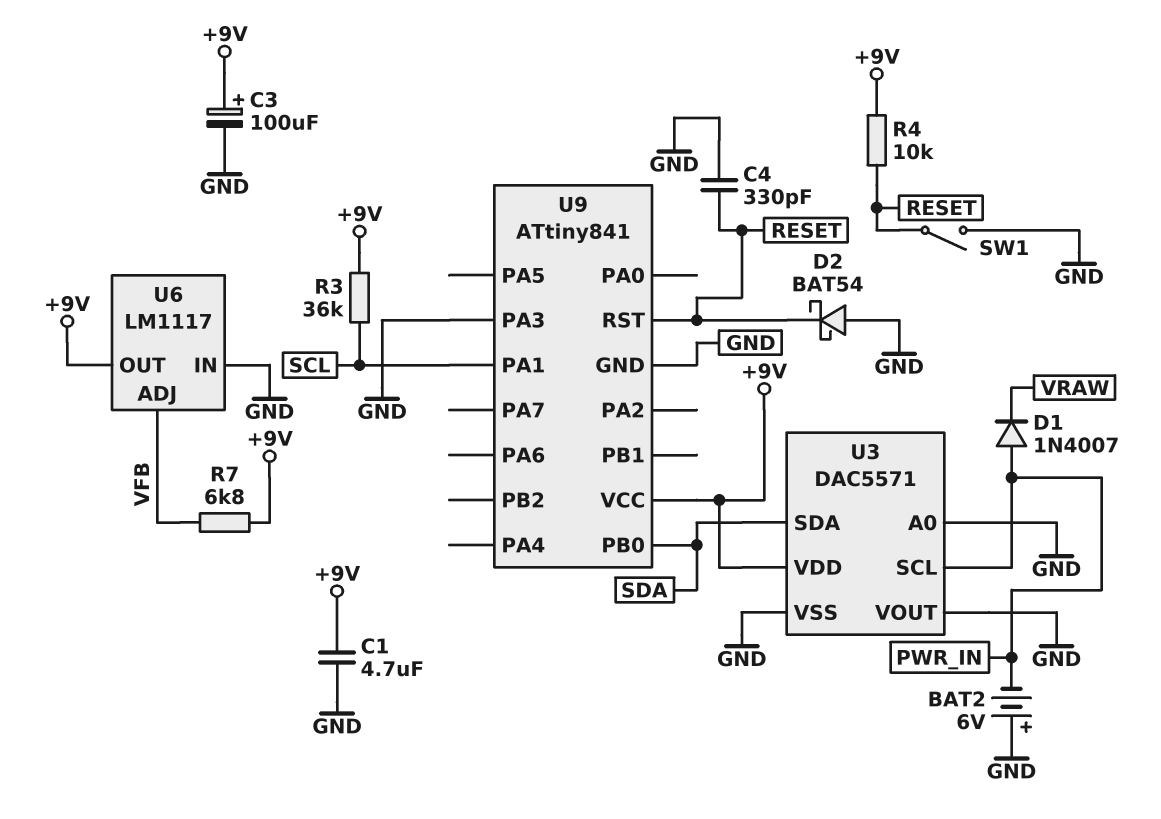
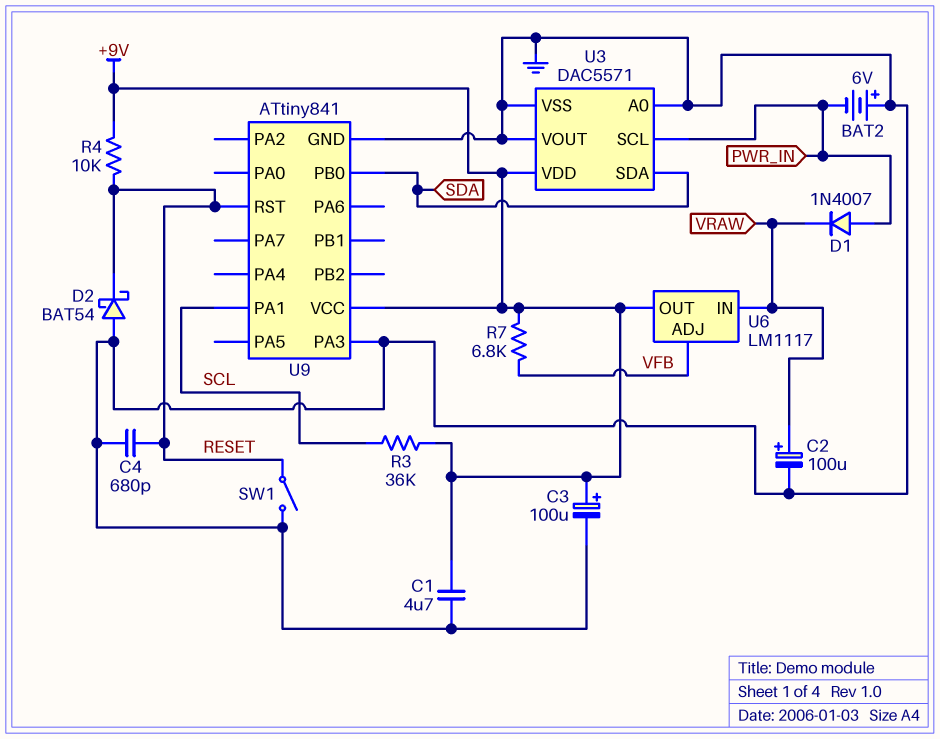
C2: none -> 100uF (plus VRAW, minus GND)
C4: 330pF (GND, RESET) -> 680pF (GND, RESET)
U6 pin IN: GND -> VRAW

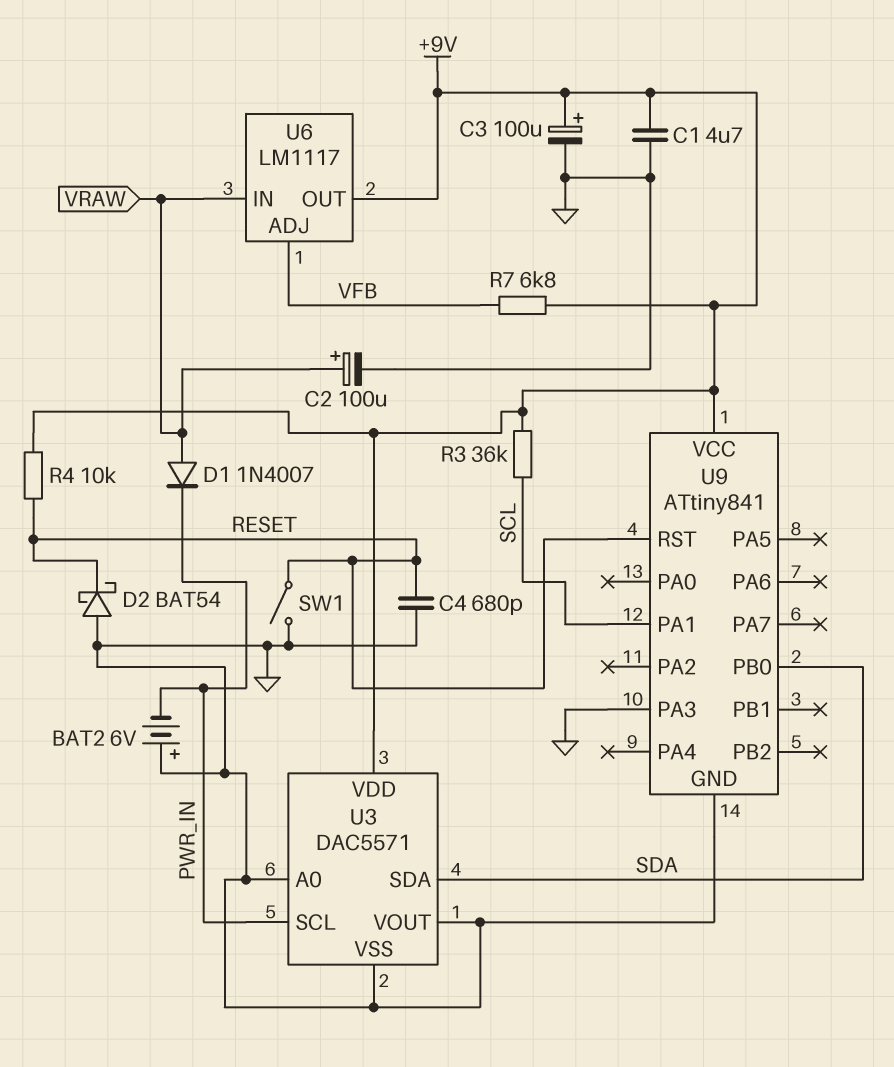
D1: diode 1N4007 (A PWR_IN, K VRAW) -> diode 1N4007 (A VRAW, K PWR_IN)

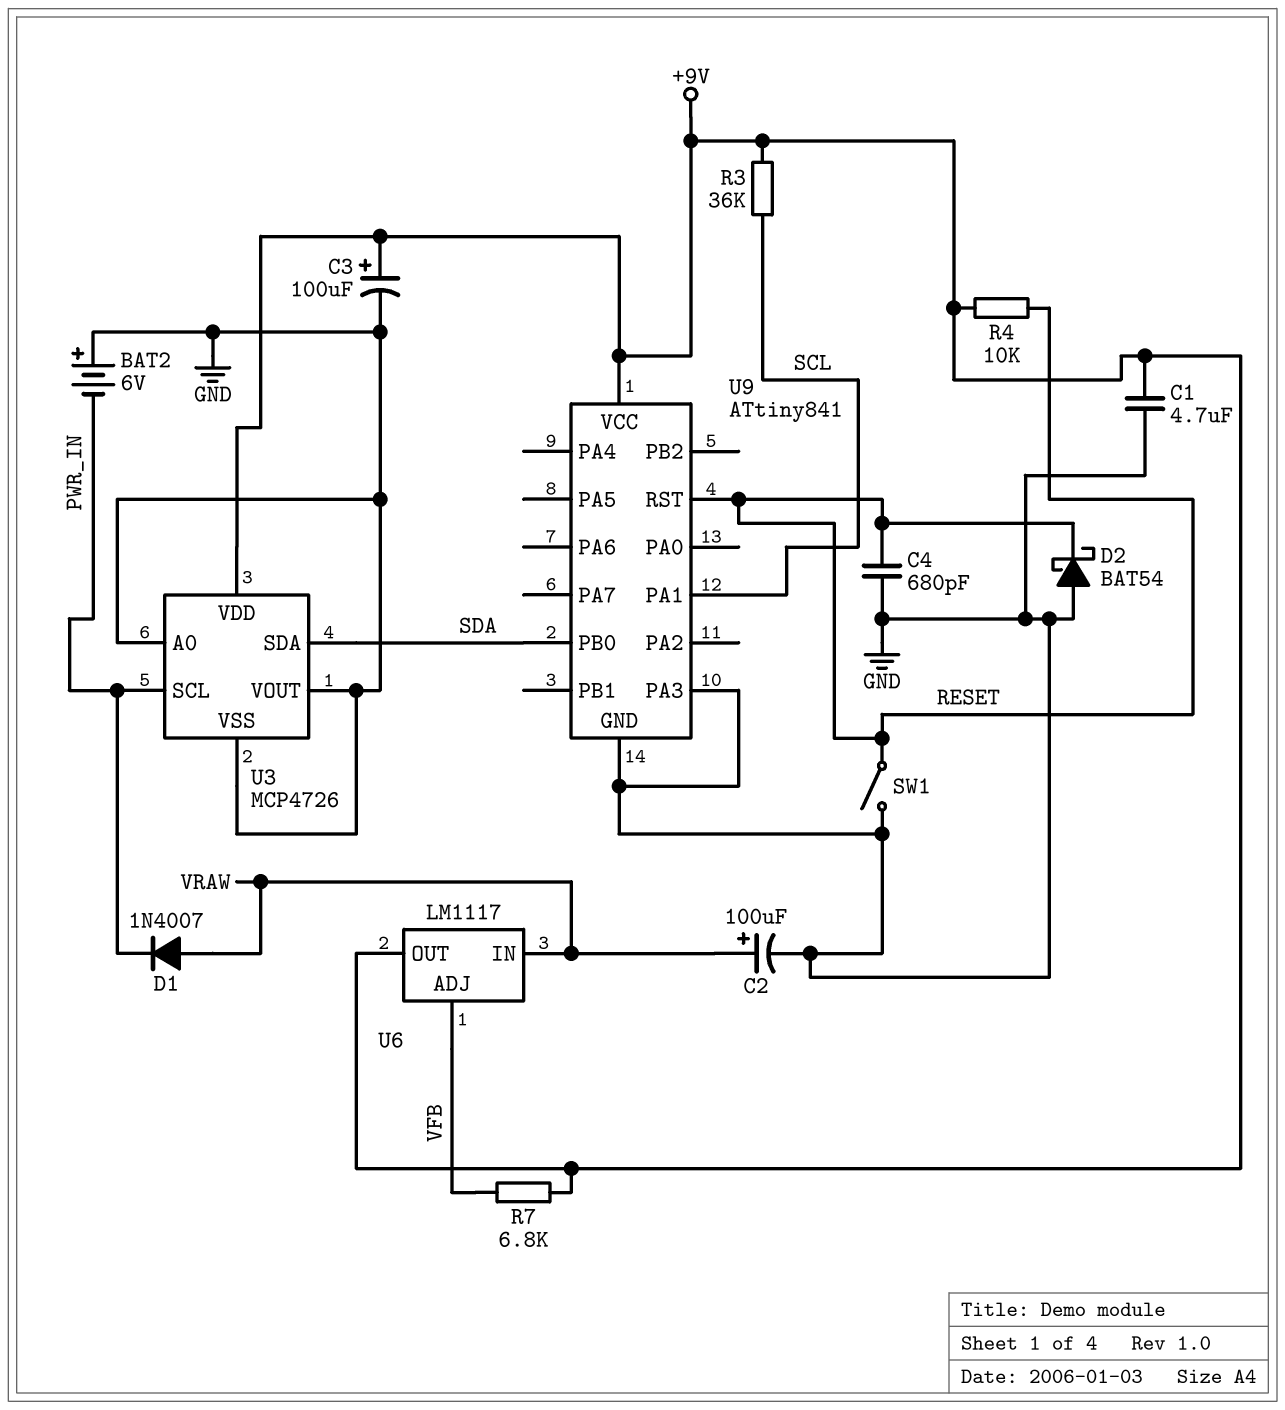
U3: DAC5571 -> MCP4726

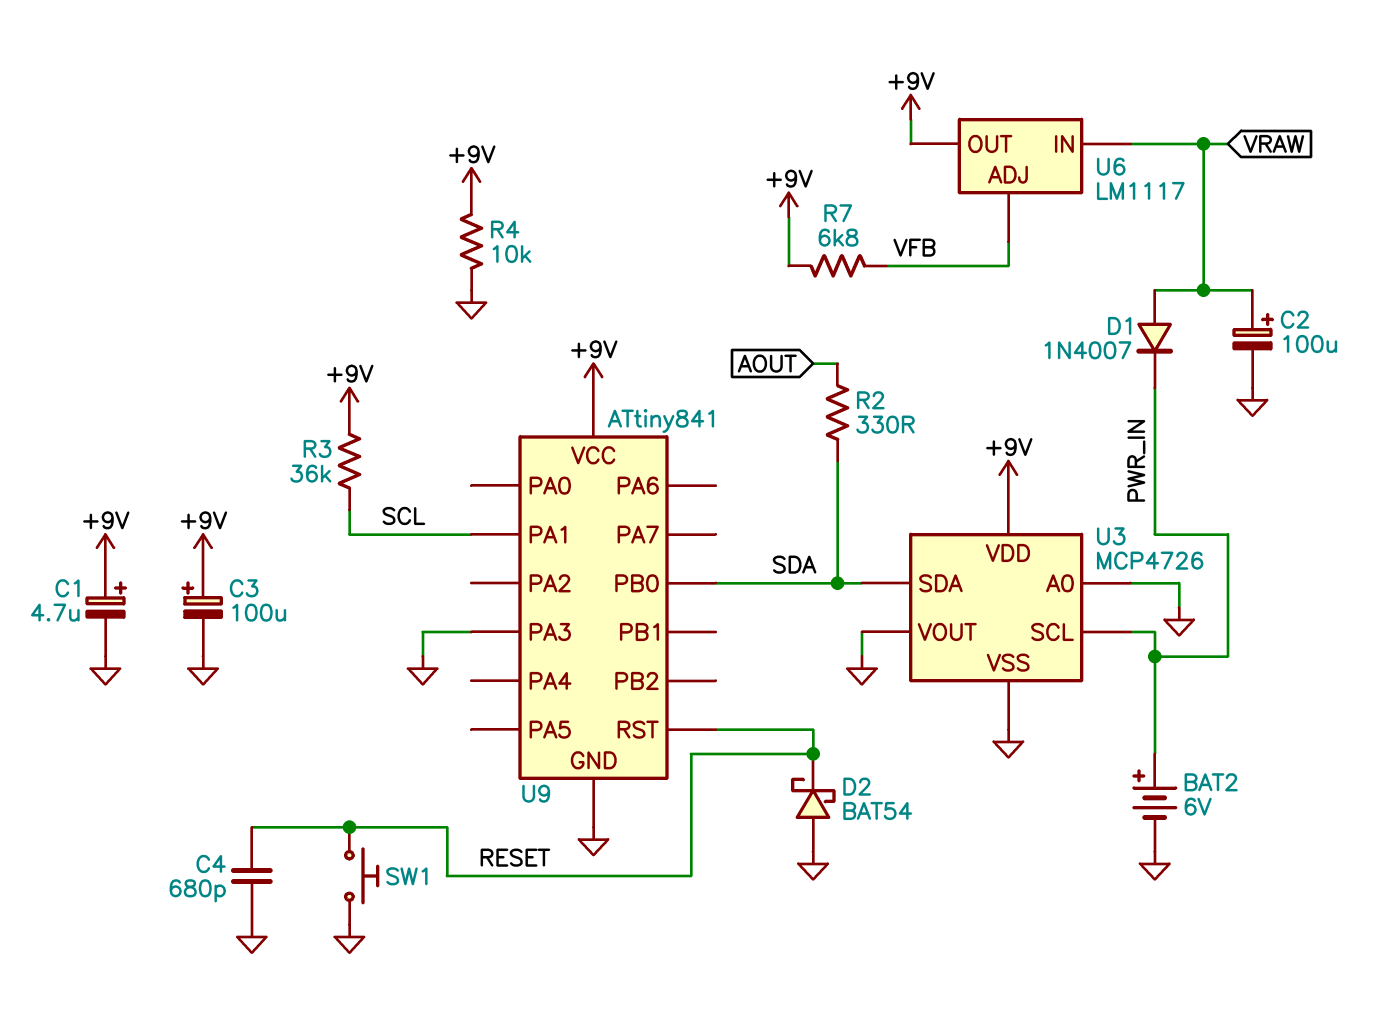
BAT2: 6V (plus GND, minus PWR_IN) -> 6V (plus PWR_IN, minus GND)
C1: 4.7uF (+9V, GND) -> 4.7uF (plus +9V, minus GND)
R2: none -> 330 (AOUT, SDA)
R4: 10k (+9V, RESET) -> 10k (+9V, GND)
SW1: switch (GND, RESET) -> button (GND, RESET)

